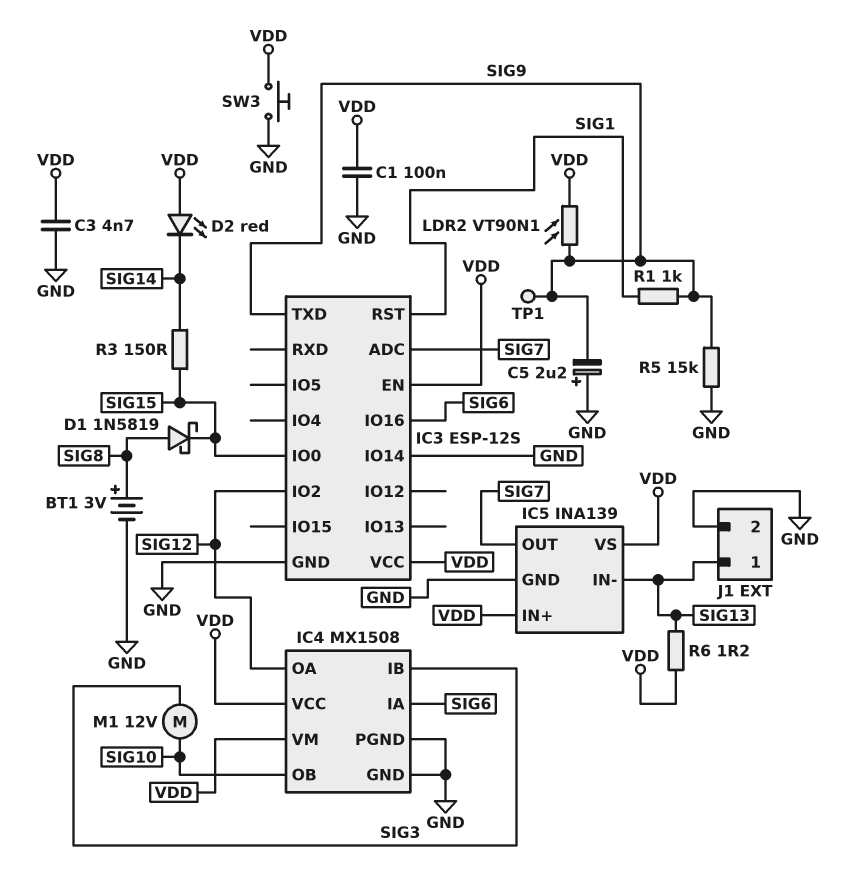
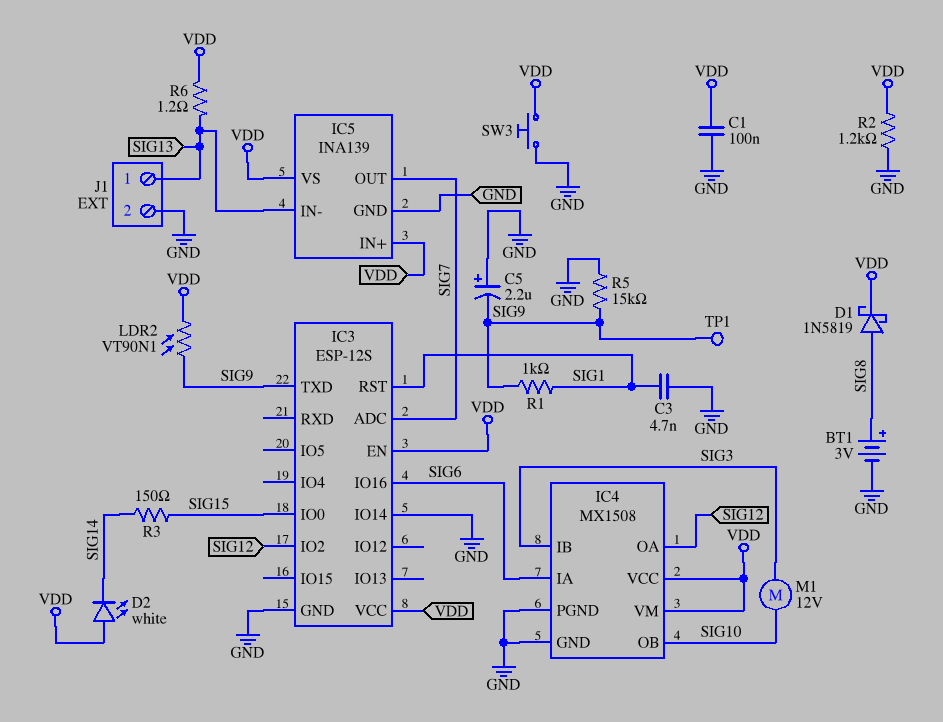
C3: 4.7nF (GND, VDD) -> 4.7nF (GND, SIG1)
D1: schottky 1N5819 (A SIG8, K SIG15) -> schottky 1N5819 (A SIG8, K VDD)
D2: LED red (A VDD, K SIG14) -> LED white (A VDD, K SIG14)
R2: none -> 1.2k (GND, VDD)

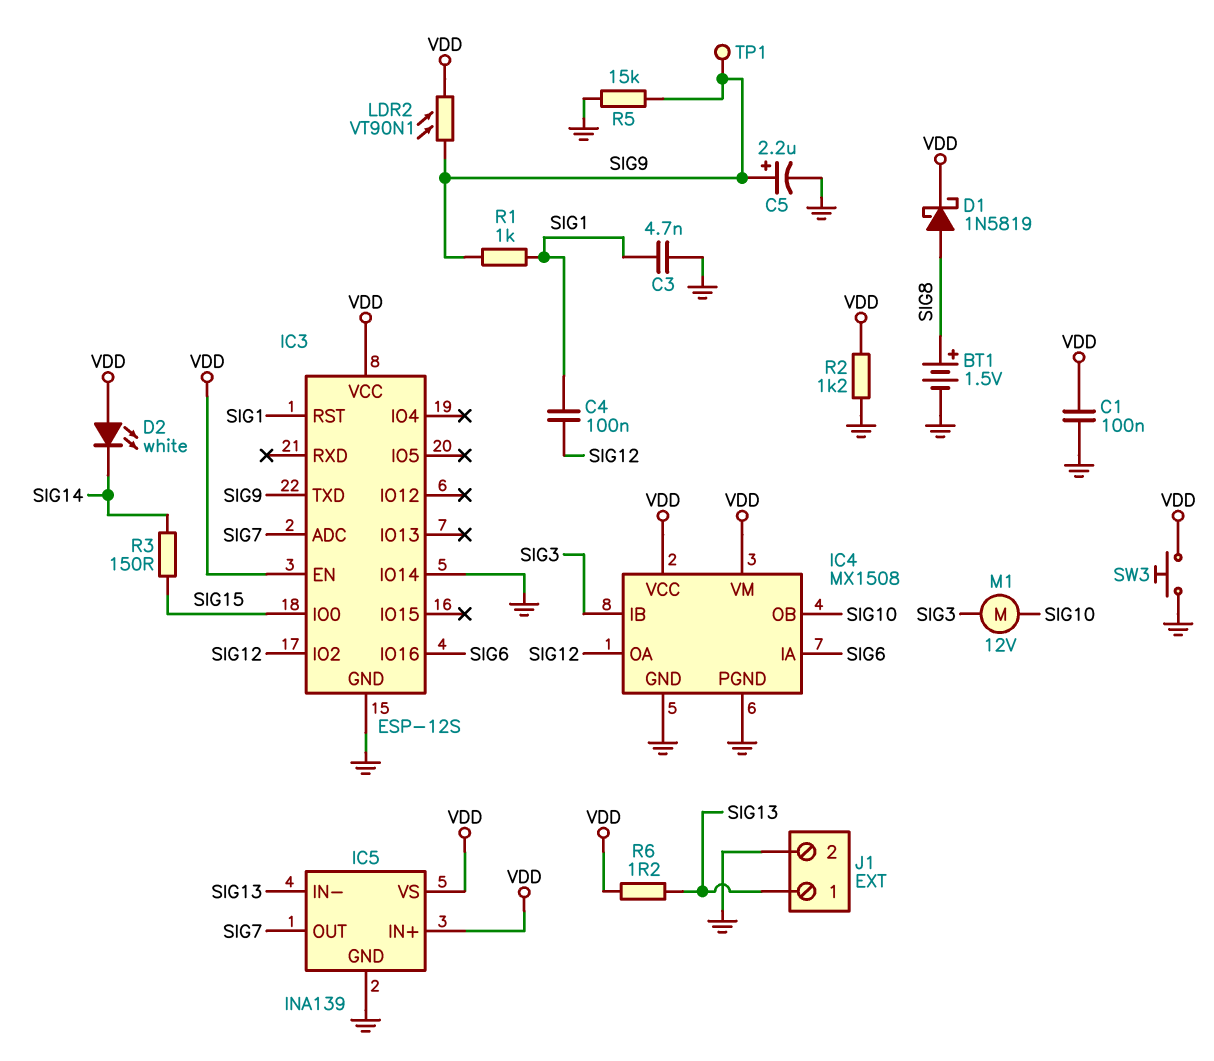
BT1: 3V (plus SIG8, minus GND) -> 1.5V (plus SIG8, minus GND)
C4: none -> 100nF (SIG1, SIG12)
C5: 2.2uF (plus GND, minus SIG9) -> 2.2uF (plus SIG9, minus GND)

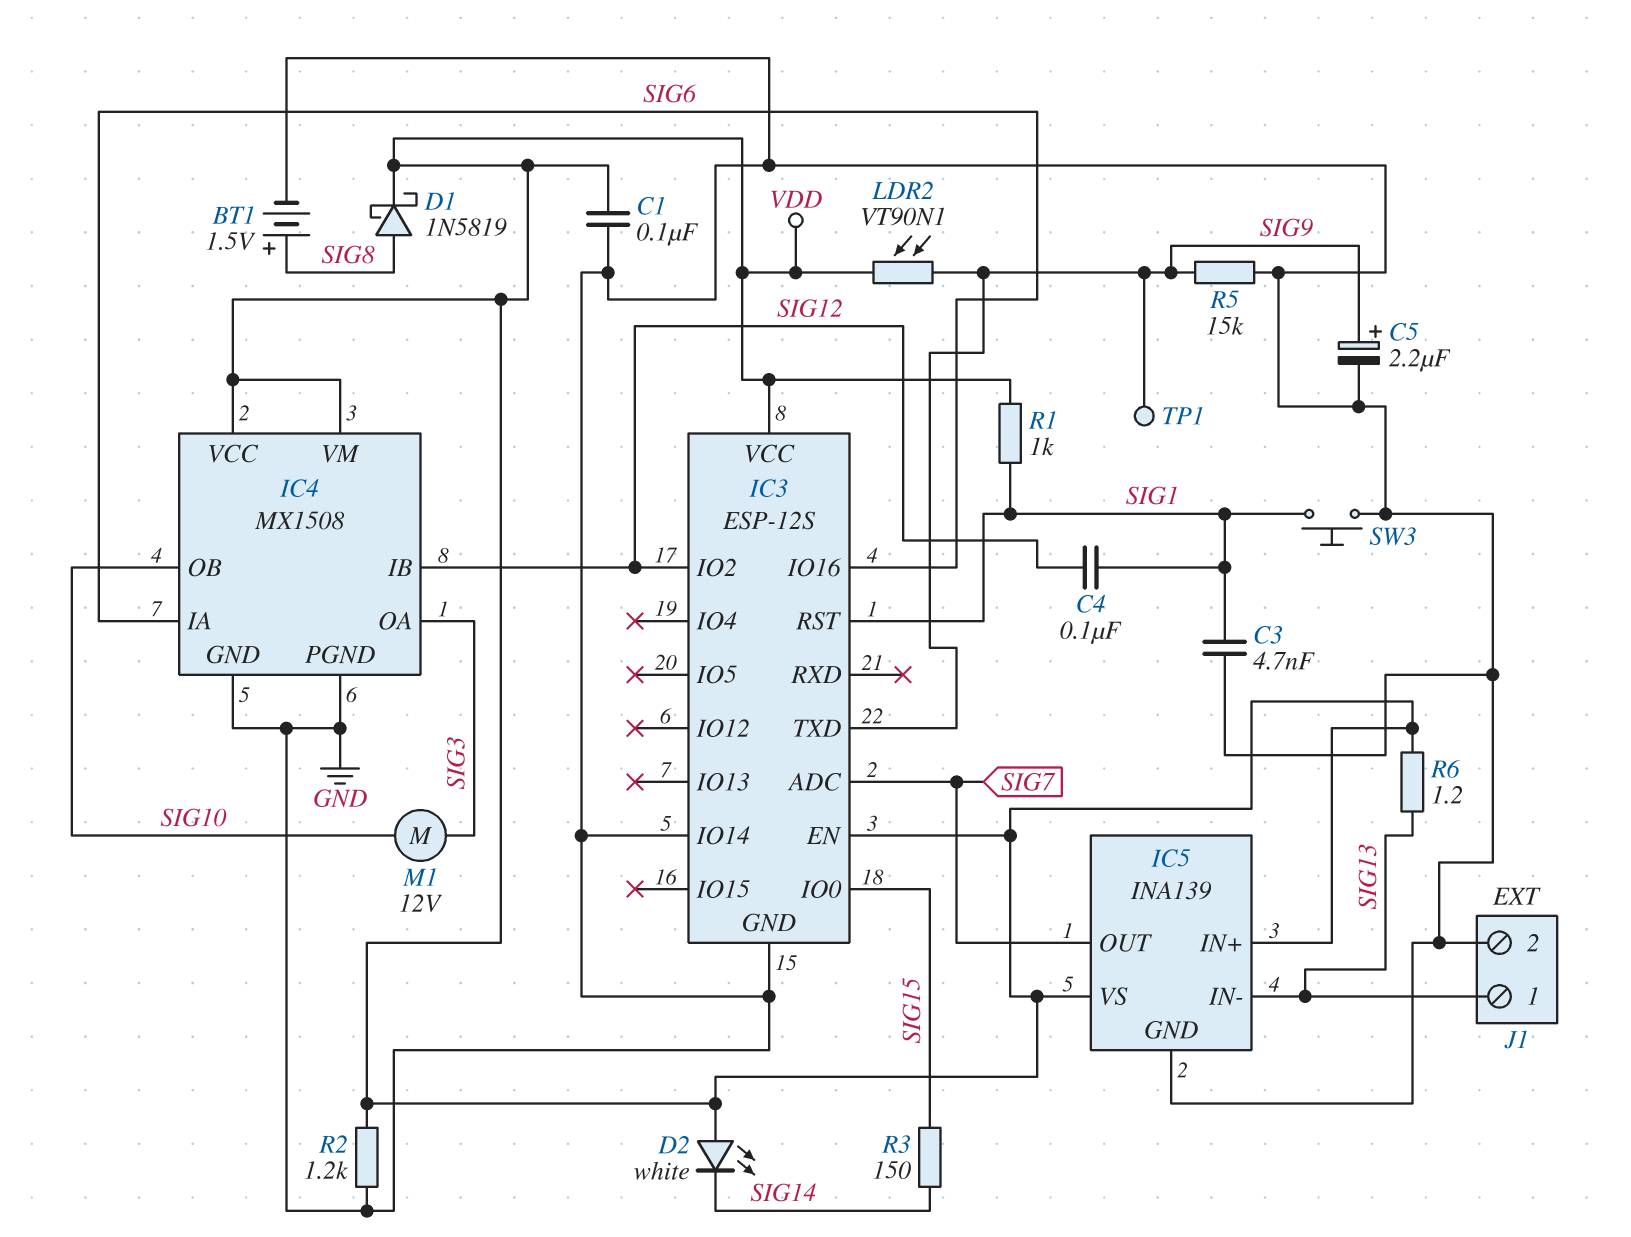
IC4 pin IB: SIG3 -> SIG12
IC4 pin OA: SIG12 -> SIG3
R1: 1k (SIG1, SIG9) -> 1k (SIG1, VDD)
SW3: button (GND, VDD) -> button (GND, SIG1)

